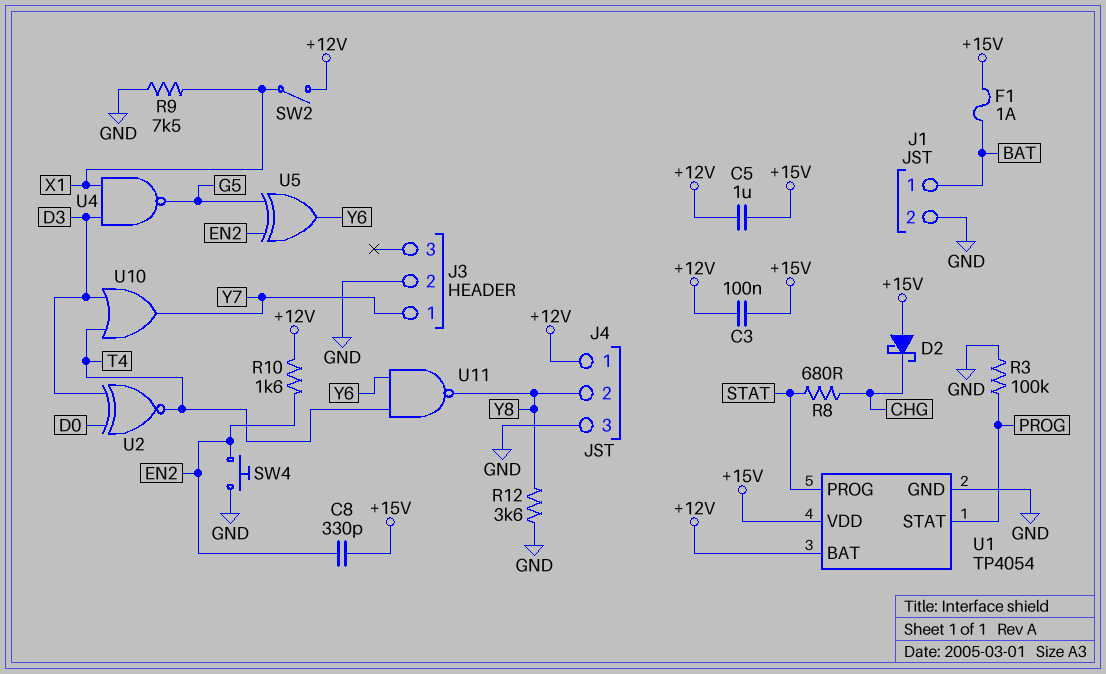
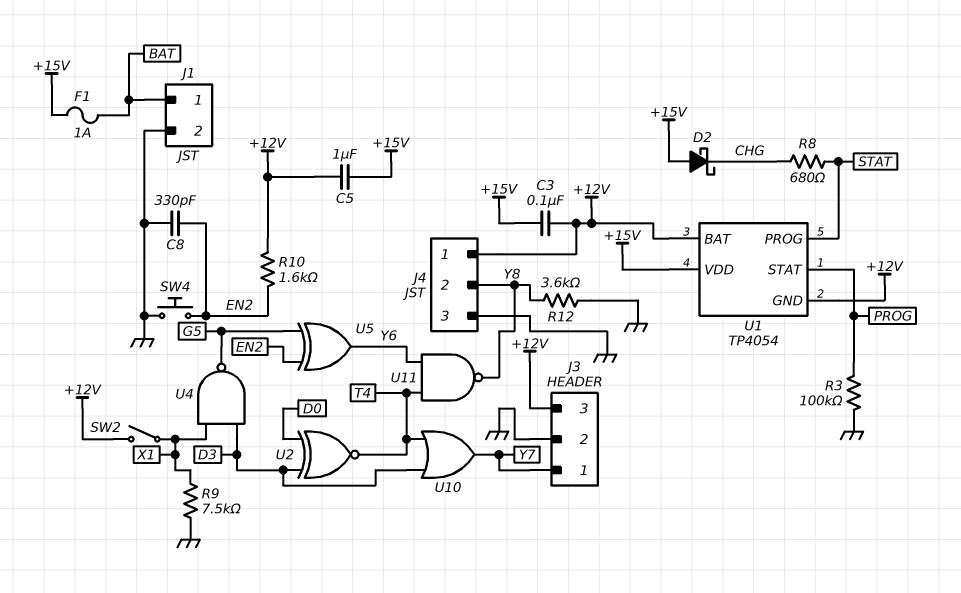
C8: 330pF (+15V, EN2) -> 330pF (EN2, GND)
J3 pin 3: none -> +12V
U1 pin GND: GND -> +12V

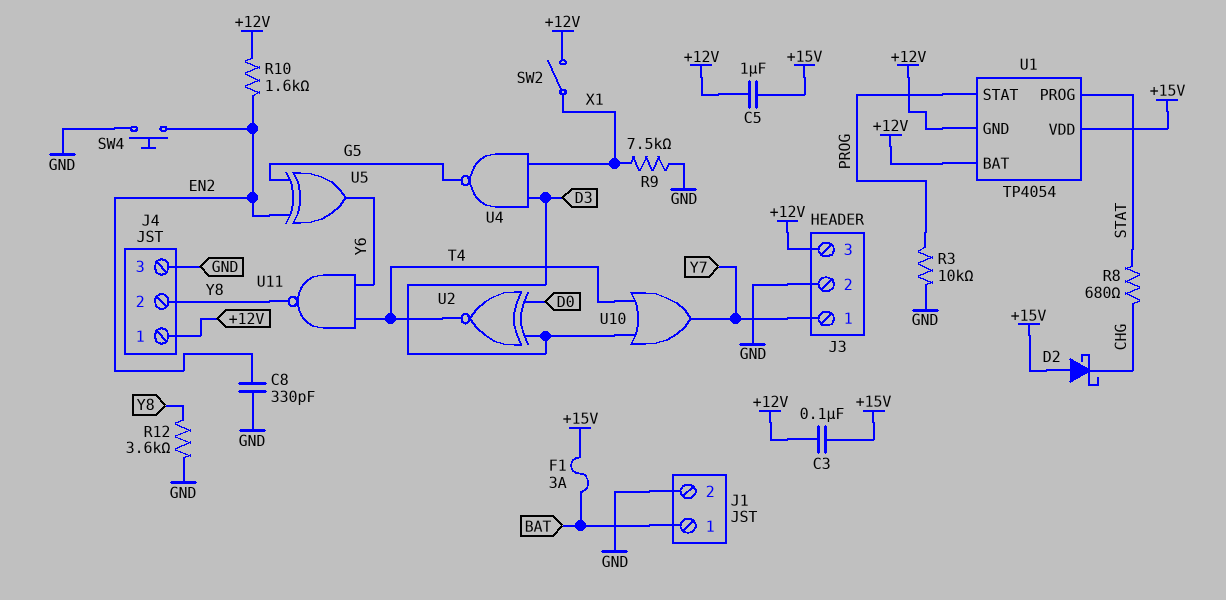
F1: 1A (+15V, BAT) -> 3A (+15V, BAT)
R3: 100k (GND, PROG) -> 10k (GND, PROG)

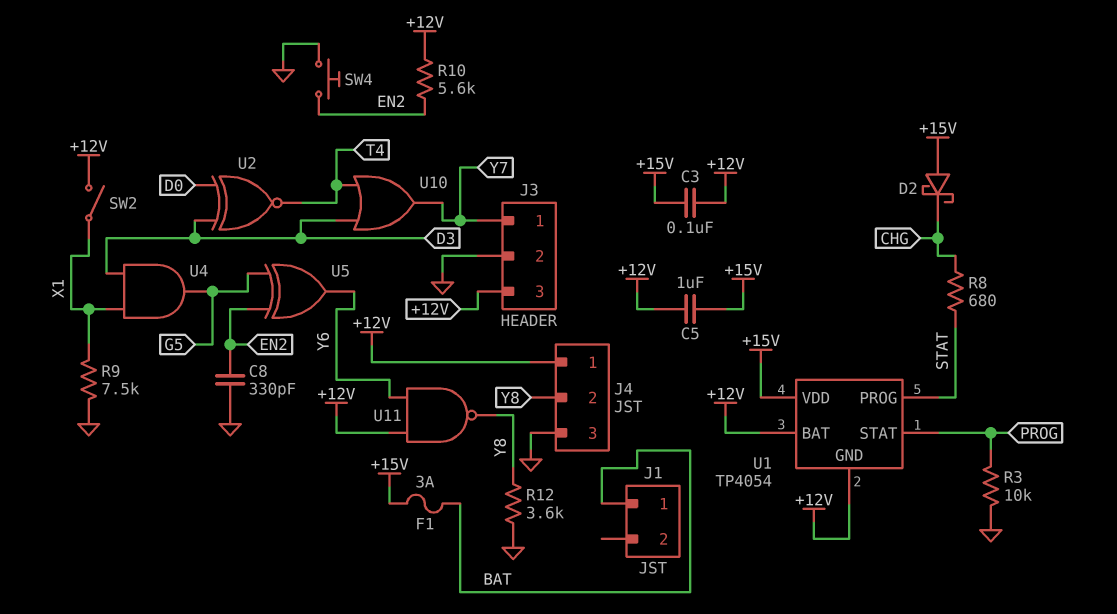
J1 pin 2: GND -> none
R10: 1.6k (+12V, EN2) -> 5.6k (+12V, EN2)
U4: NAND (in D3, in X1, out G5) -> AND (in D3, in X1, out G5)
U11: NAND (in T4, in Y6, out Y8) -> NAND (in +12V, in Y6, out Y8)

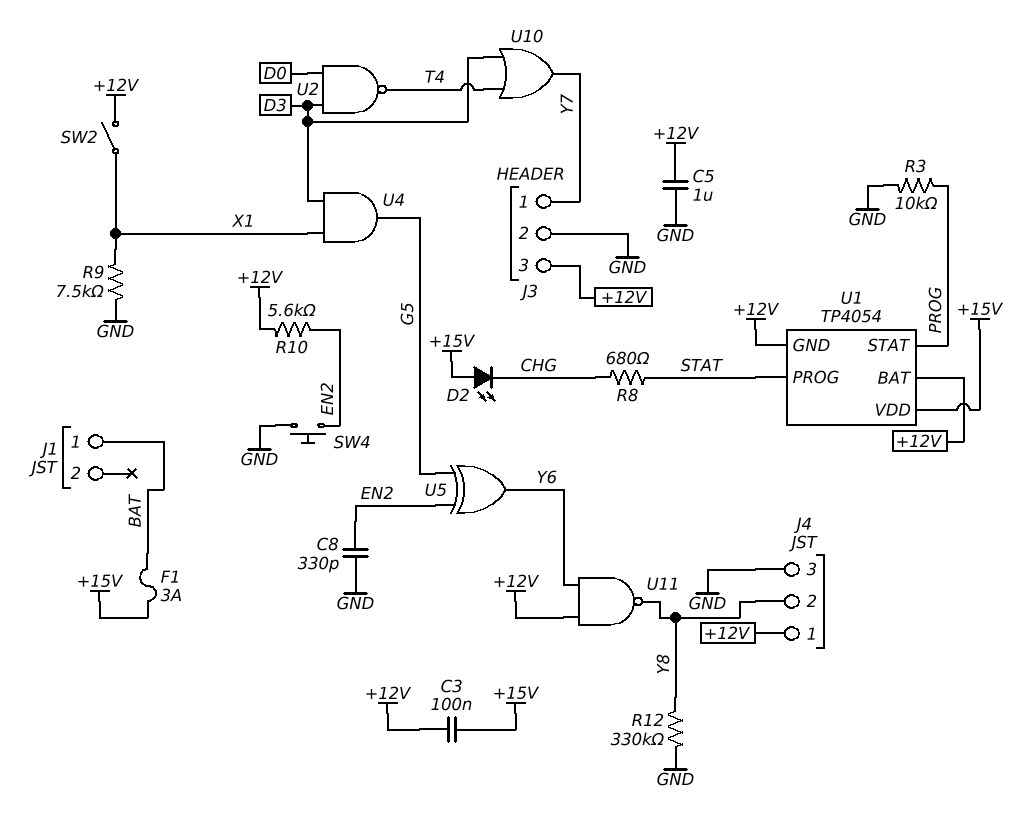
C5: 1uF (+12V, +15V) -> 1uF (+12V, GND)
D2: schottky (A +15V, K CHG) -> LED (A +15V, K CHG)
R12: 3.6k (GND, Y8) -> 330k (GND, Y8)
U2: XNOR (in D0, in D3, out T4) -> NAND (in D0, in D3, out T4)

